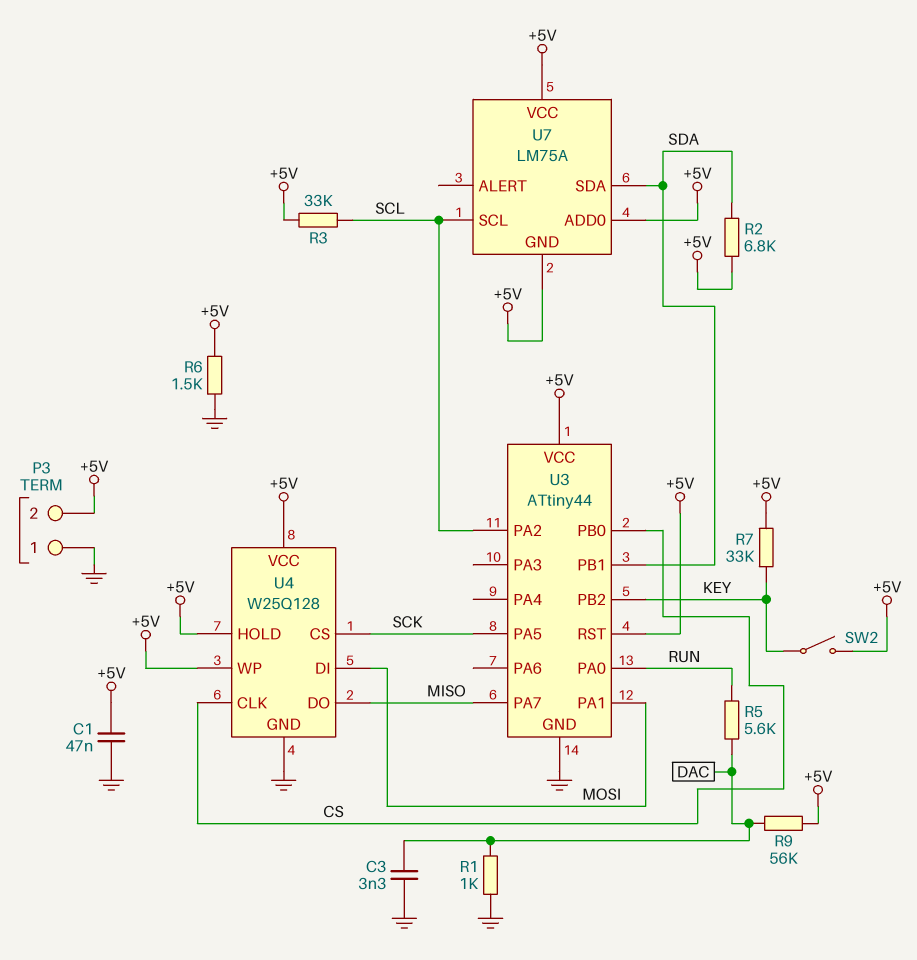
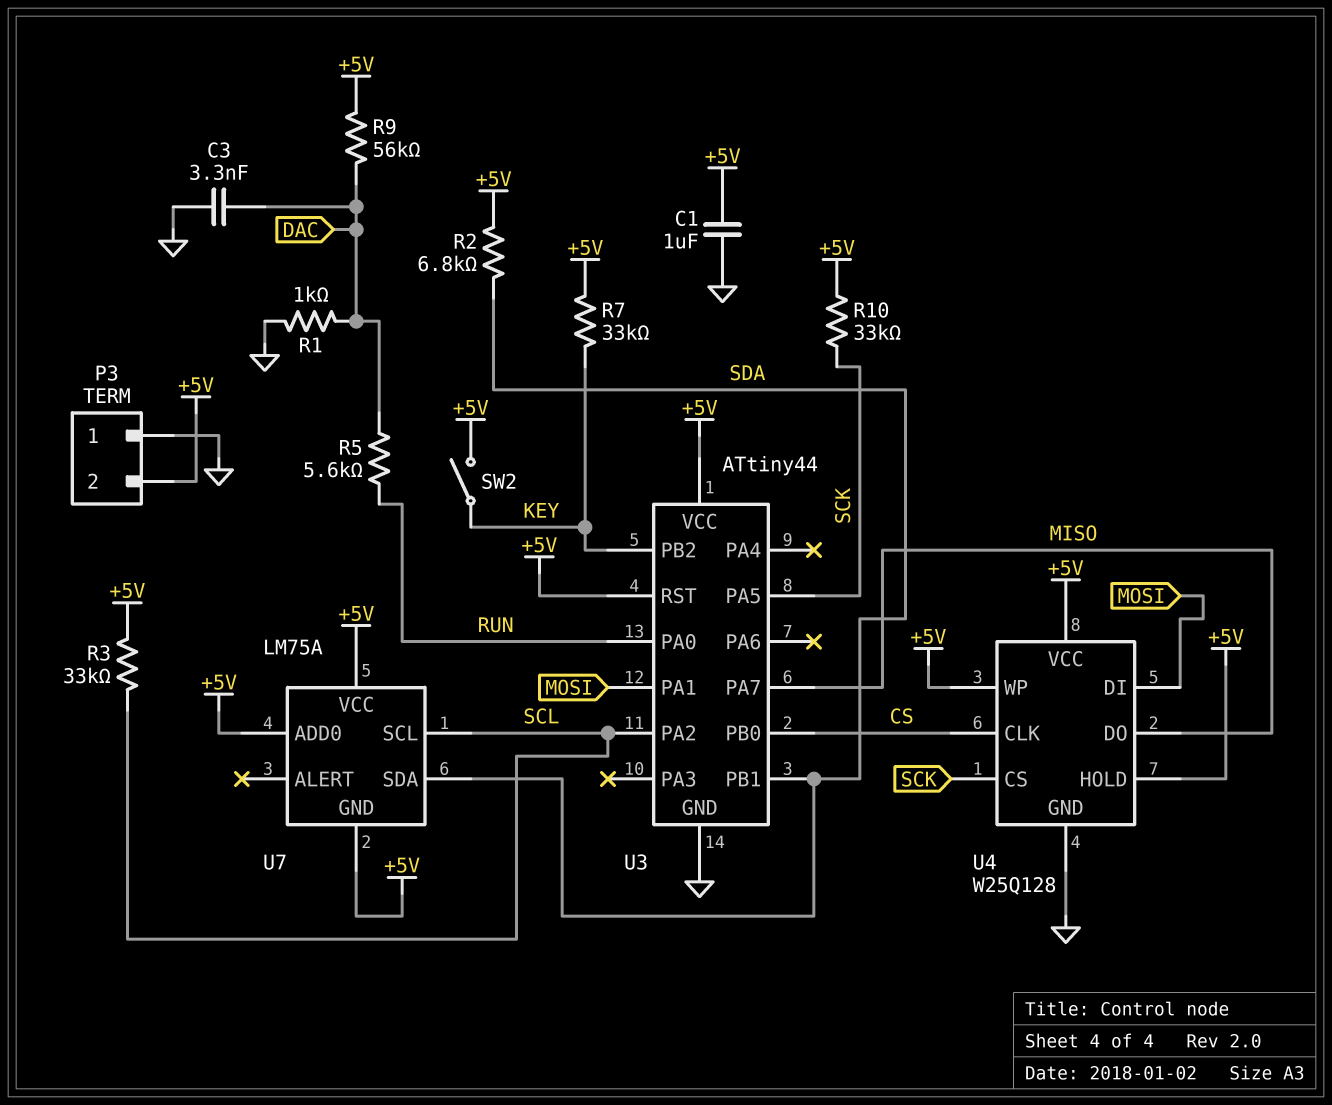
C1: 47nF (+5V, GND) -> 1uF (+5V, GND)
R6: 1.5k (+5V, GND) -> none
R10: none -> 33k (+5V, SCK)

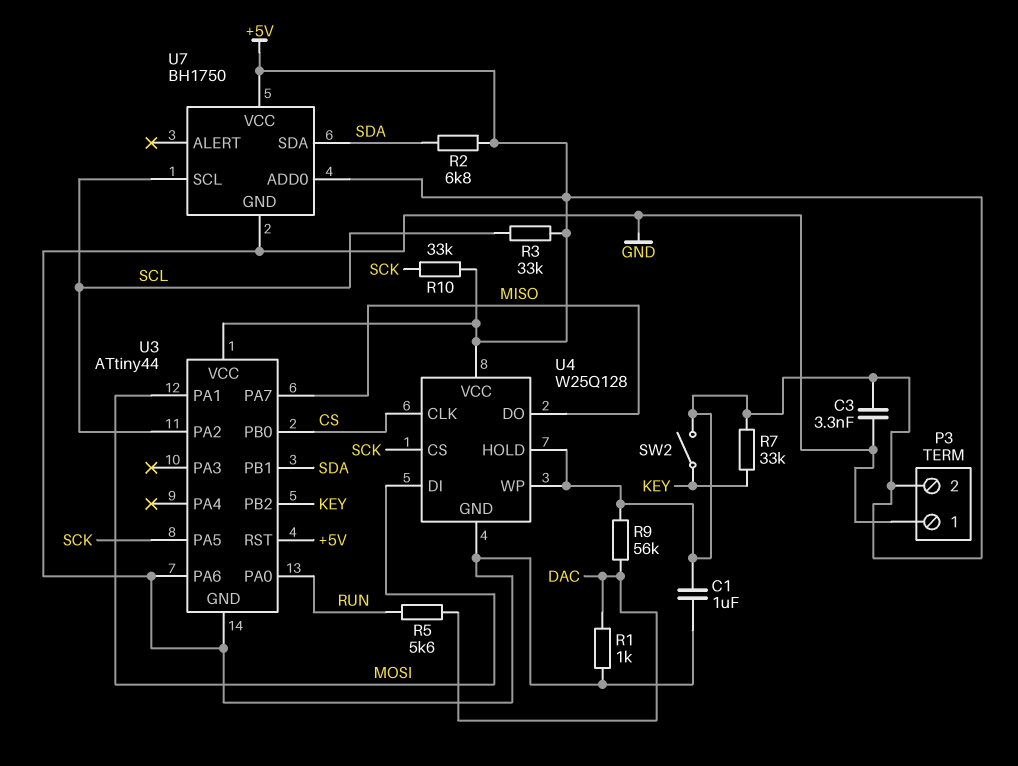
C3: 3.3nF (DAC, GND) -> 3.3nF (+5V, GND)
U3 pin PA6: none -> GND
U7: LM75A -> BH1750
U7 pin GND: +5V -> GND

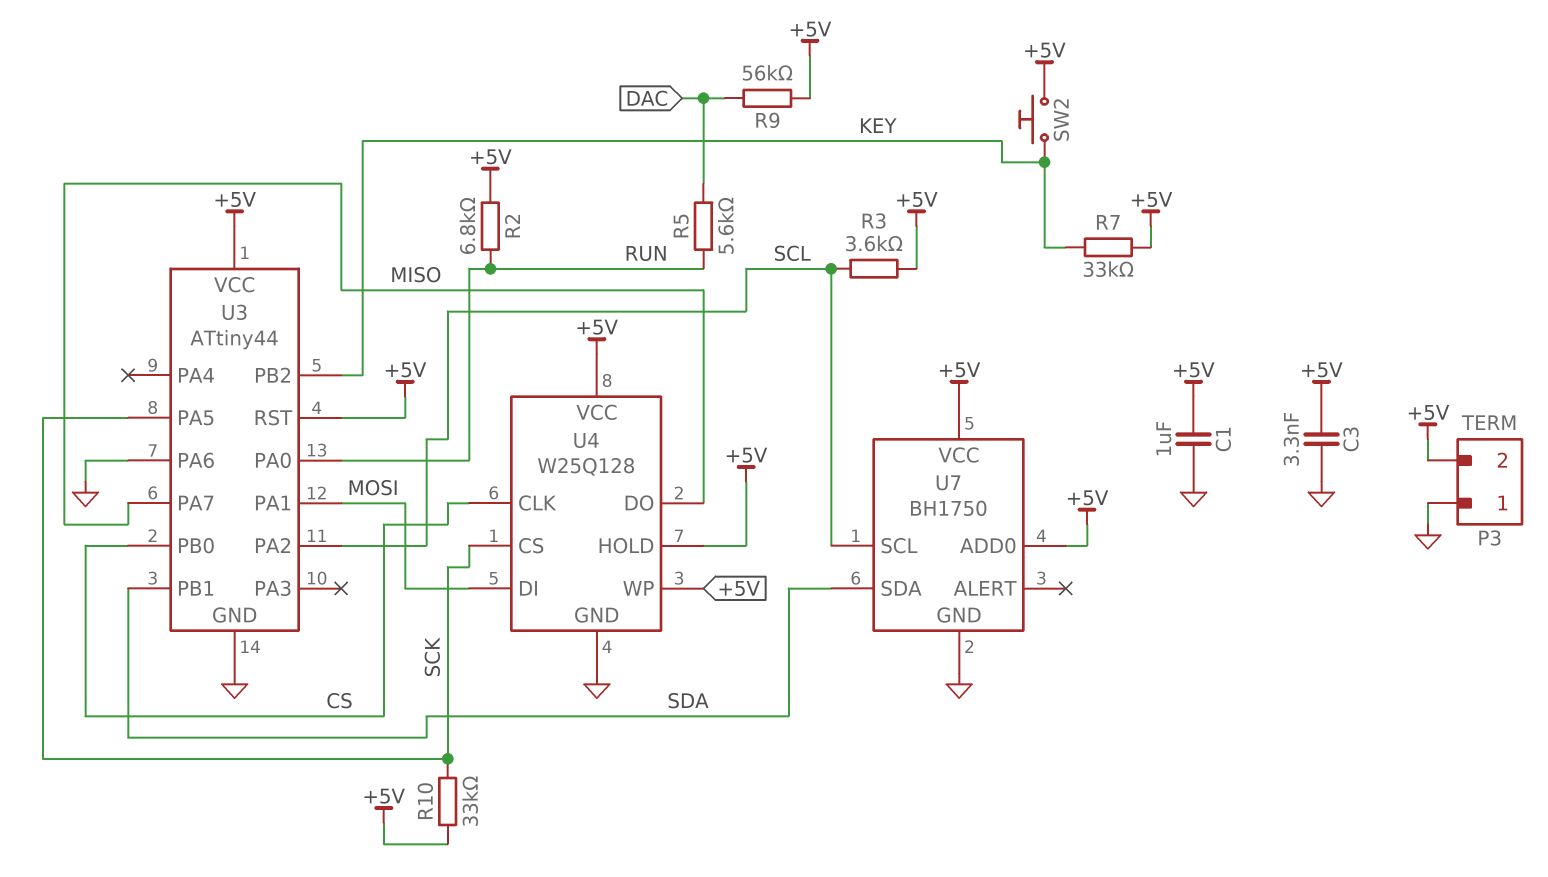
R1: 1k (DAC, GND) -> none
R2: 6.8k (+5V, SDA) -> 6.8k (+5V, RUN)
R3: 33k (+5V, SCL) -> 3.6k (+5V, SCL)
SW2: switch (+5V, KEY) -> button (+5V, KEY)

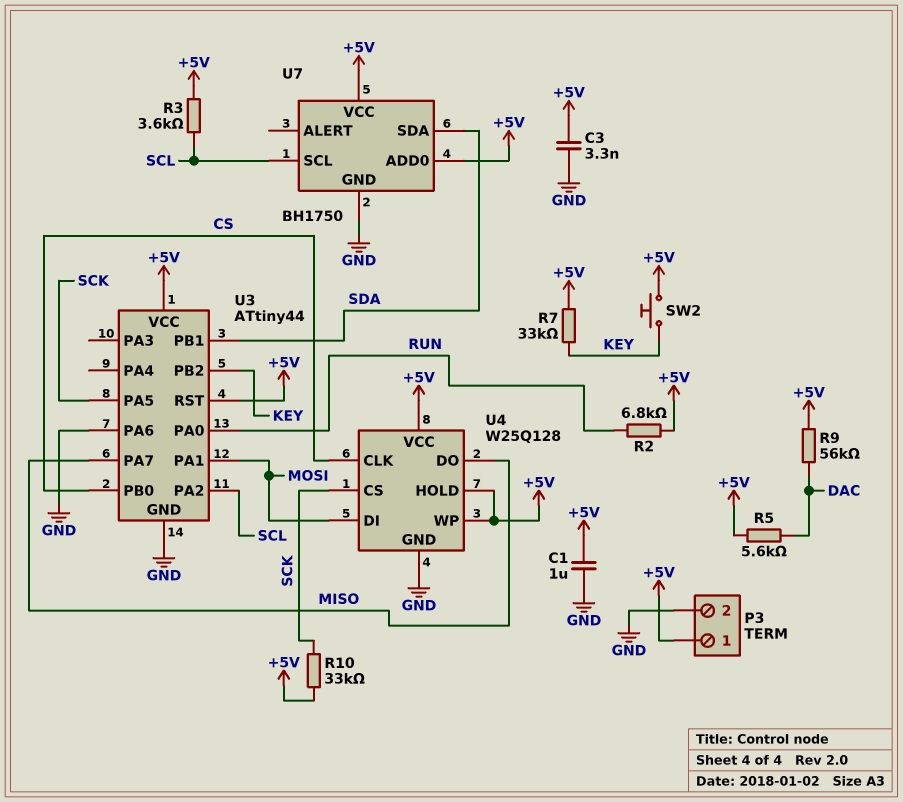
P3 pin 1: GND -> +5V
P3 pin 2: +5V -> GND
R5: 5.6k (DAC, RUN) -> 5.6k (+5V, DAC)

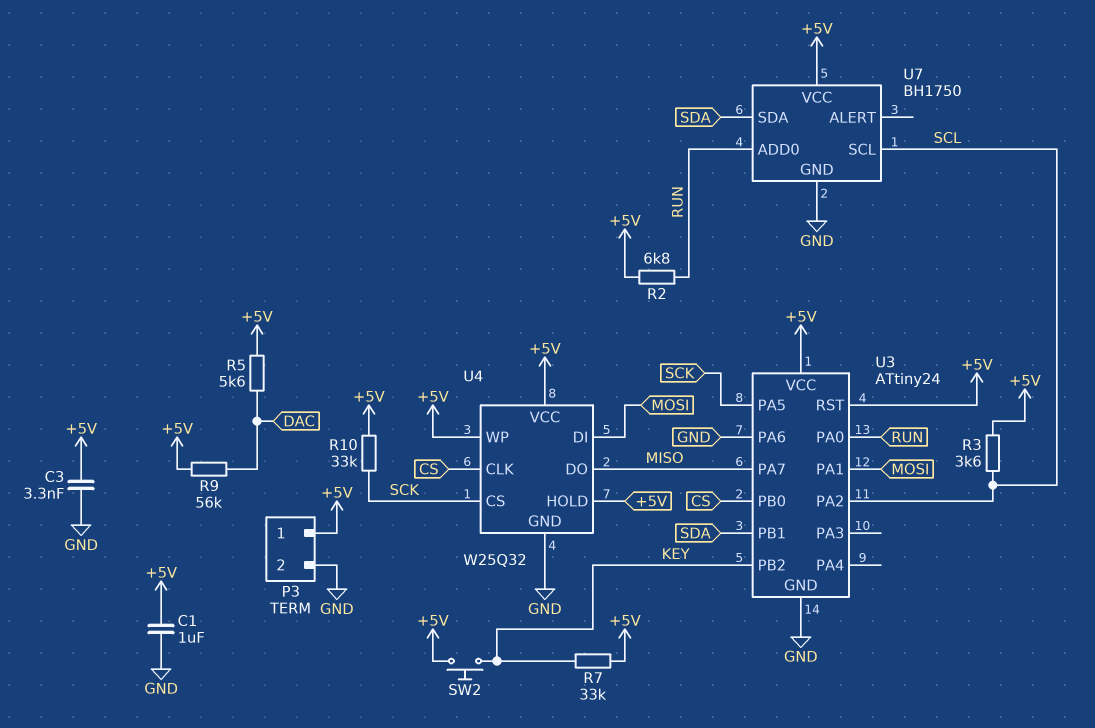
U3: ATtiny44 -> ATtiny24
U4: W25Q128 -> W25Q32
U7 pin ADD0: +5V -> RUN

